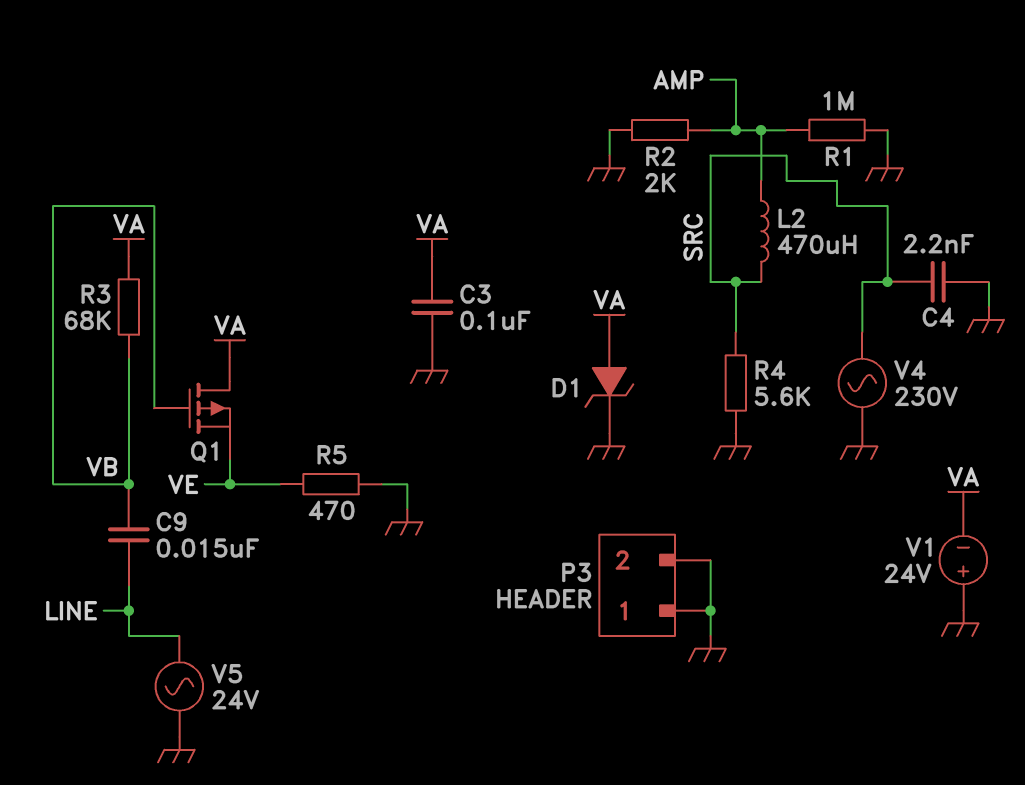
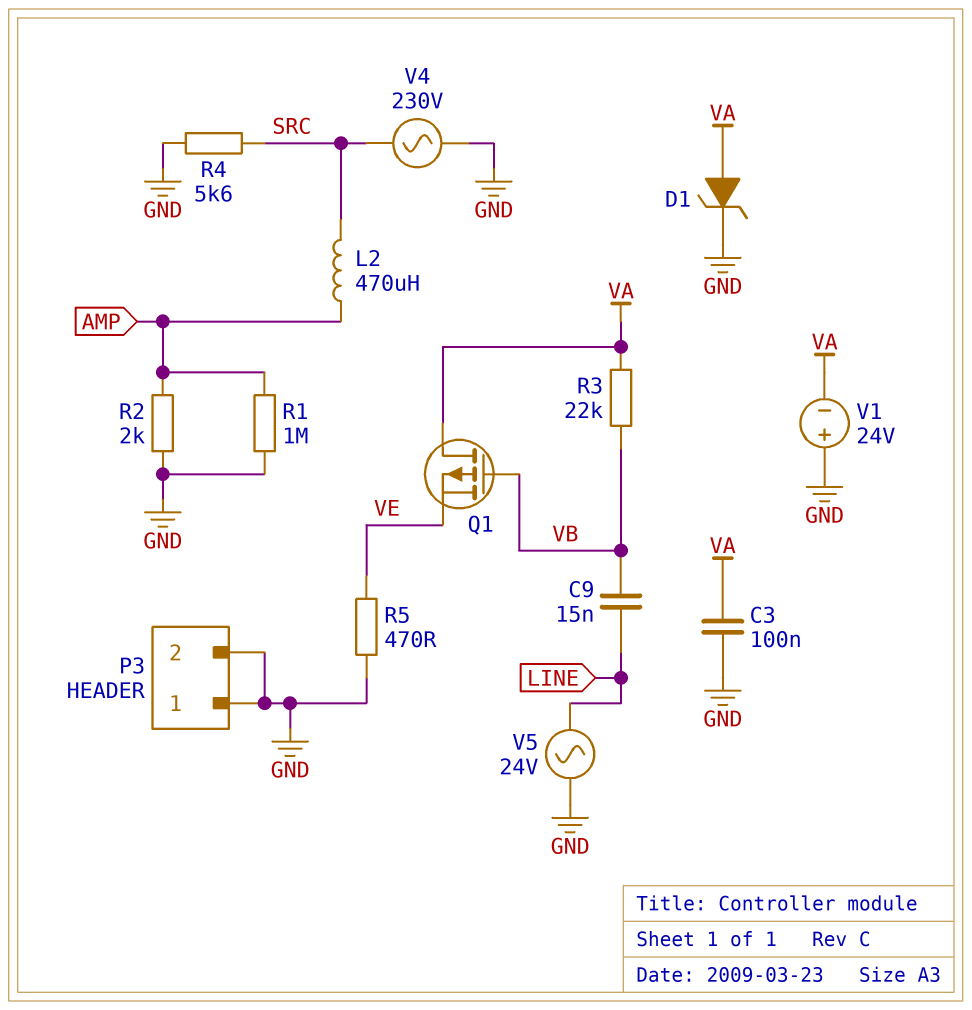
C4: 2.2nF (GND, SRC) -> none
R3: 68k (VA, VB) -> 22k (VA, VB)

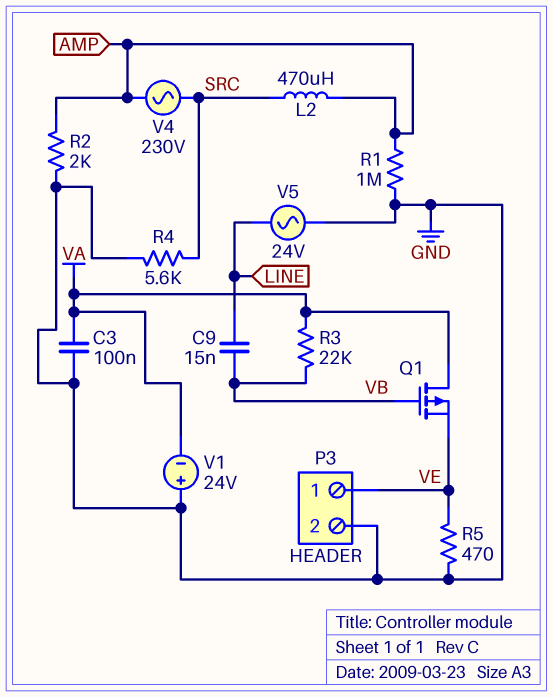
D1: zener (A VA, K GND) -> none
P3 pin 1: GND -> VE
V4: AC 230V (GND, SRC) -> AC 230V (AMP, SRC)

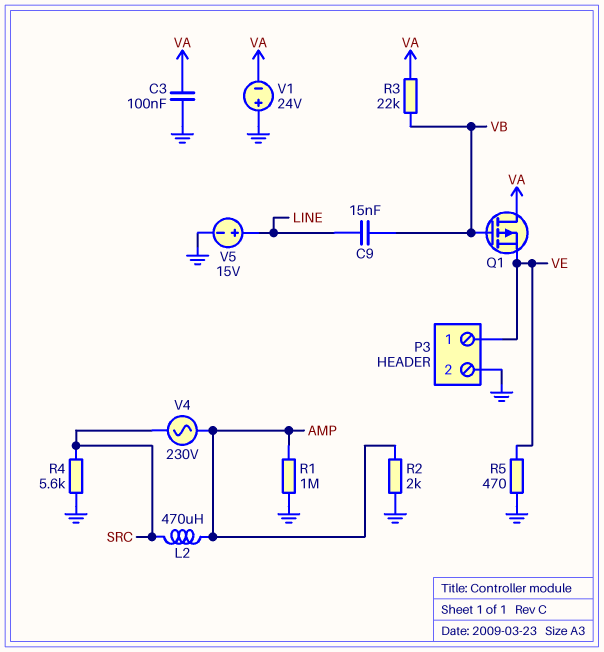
V5: AC 24V (GND, LINE) -> 15V (plus LINE, minus GND)

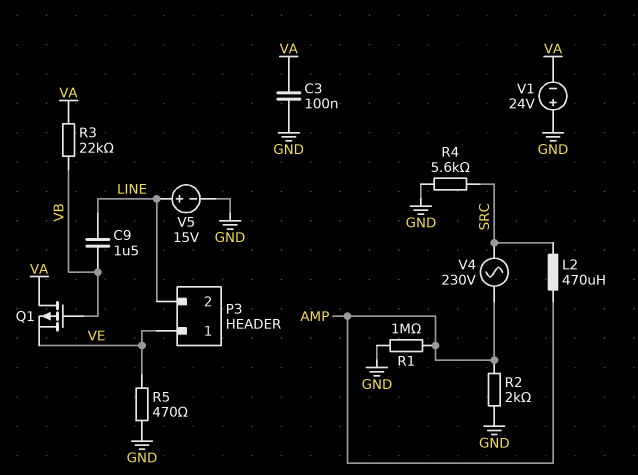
C9: 15nF (LINE, VB) -> 1.5uF (LINE, VB)
P3 pin 2: GND -> LINE

